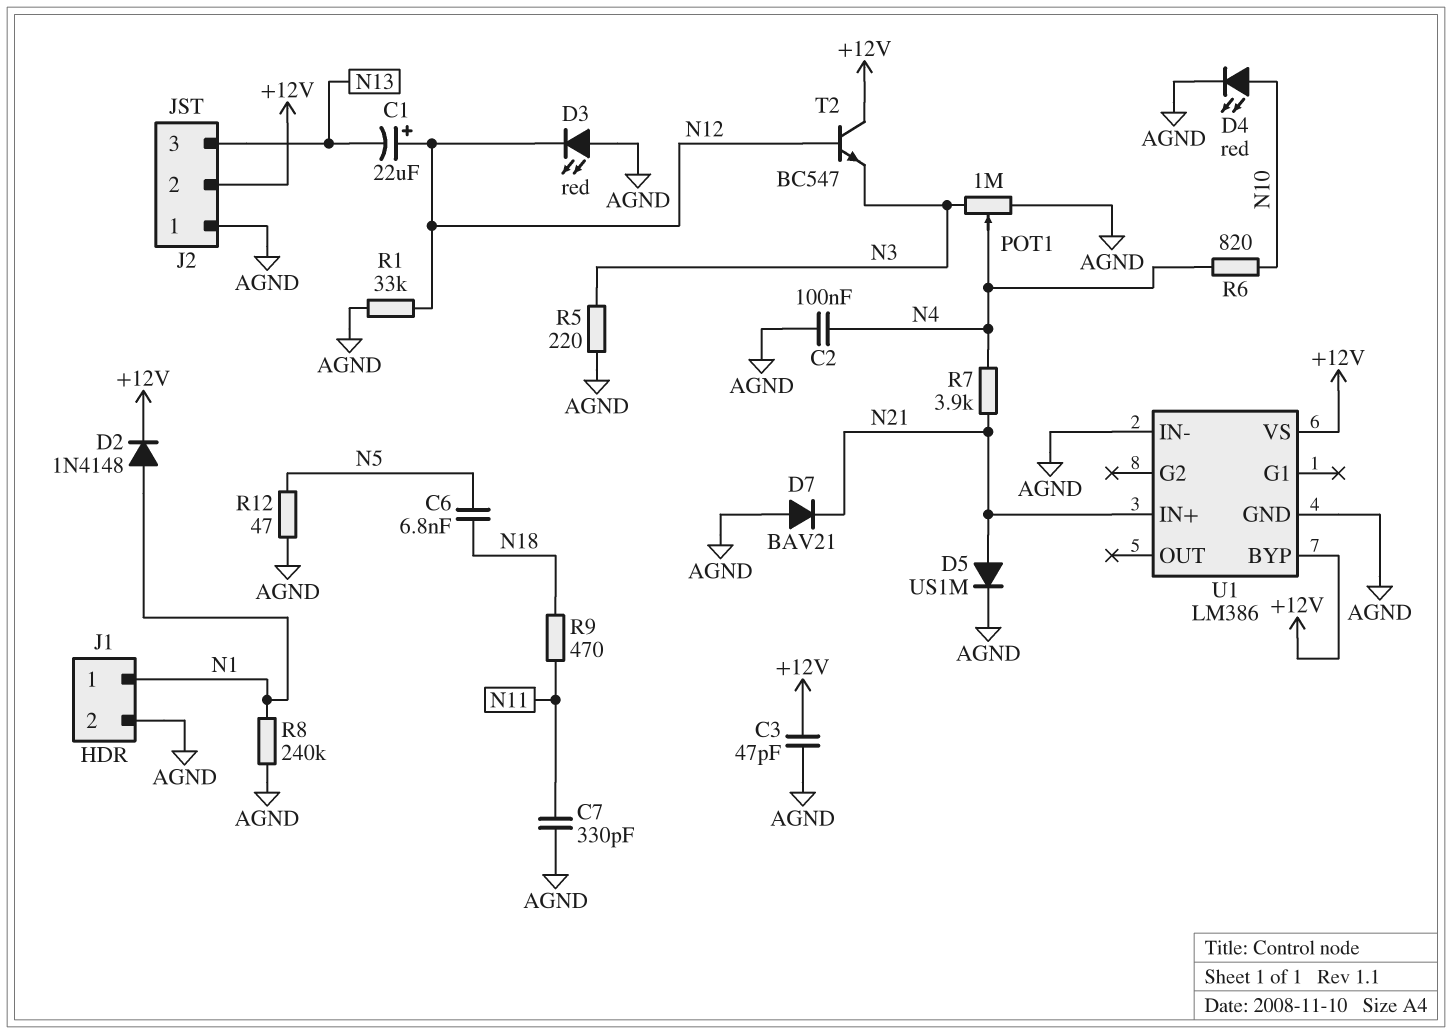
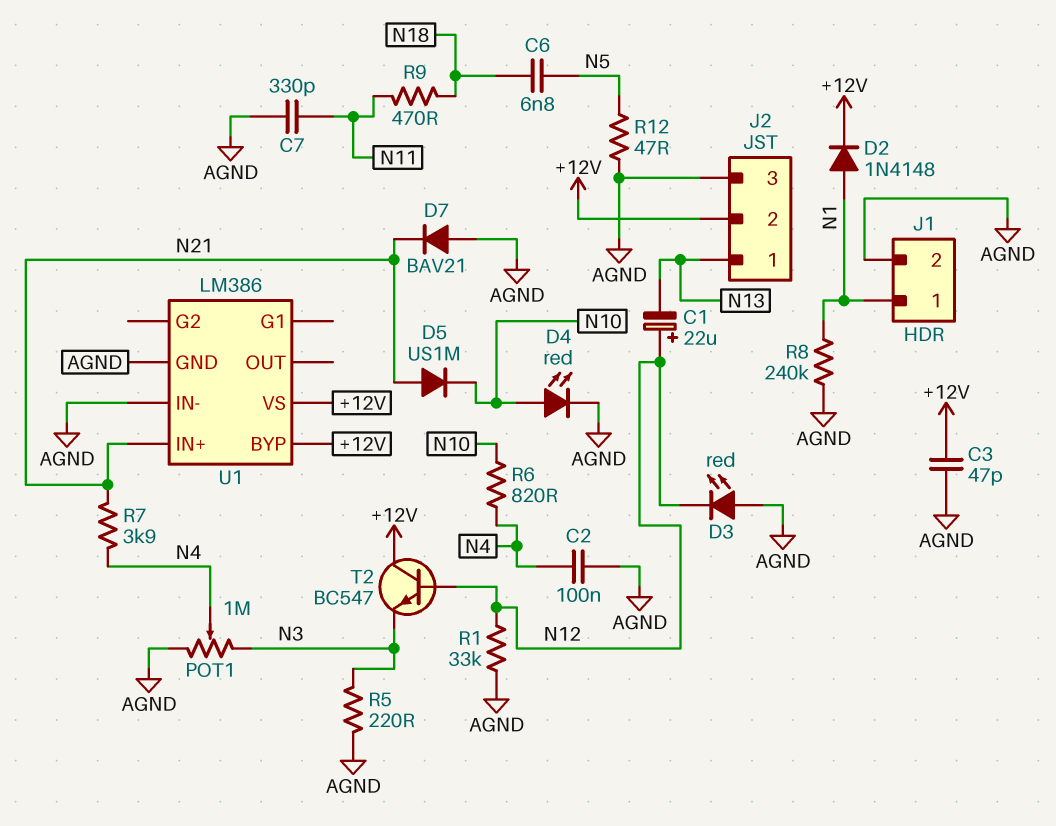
D5: diode US1M (A N21, K AGND) -> diode US1M (A N21, K N10)
J2 pin 1: AGND -> N13
J2 pin 3: N13 -> AGND

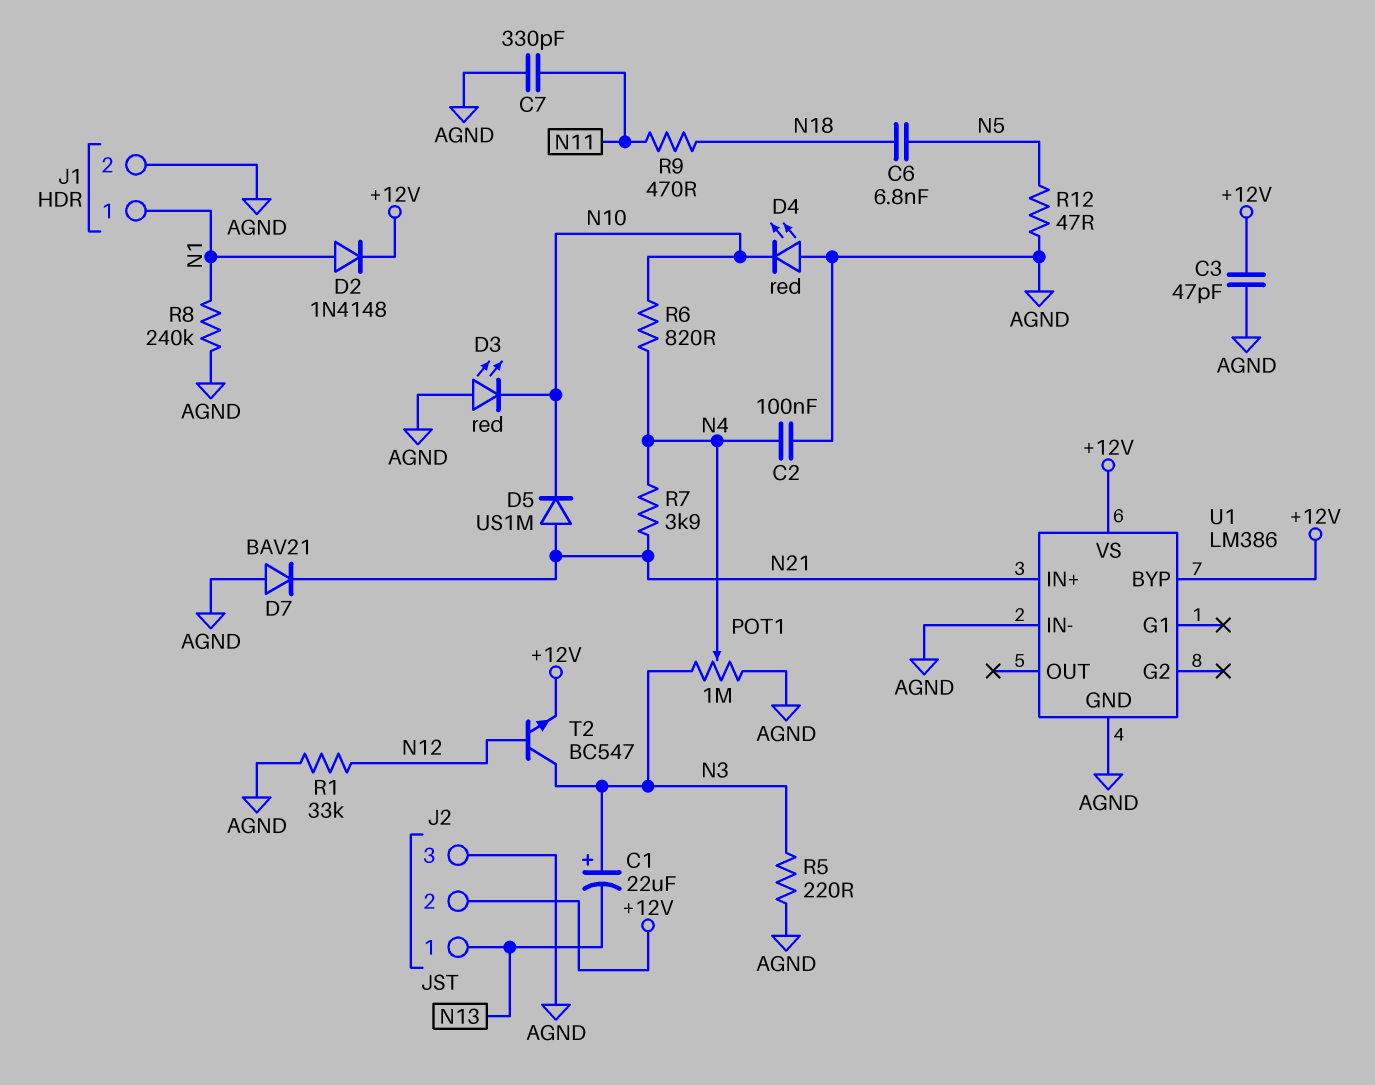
C1: 22uF (plus N12, minus N13) -> 22uF (plus N3, minus N13)
D3: LED red (A AGND, K N12) -> LED red (A AGND, K N10)
D4: LED red (A N10, K AGND) -> LED red (A AGND, K N10)
T2: NPN BC547 (B N12, C +12V, E N3) -> NPN BC547 (B N12, C N3, E +12V)

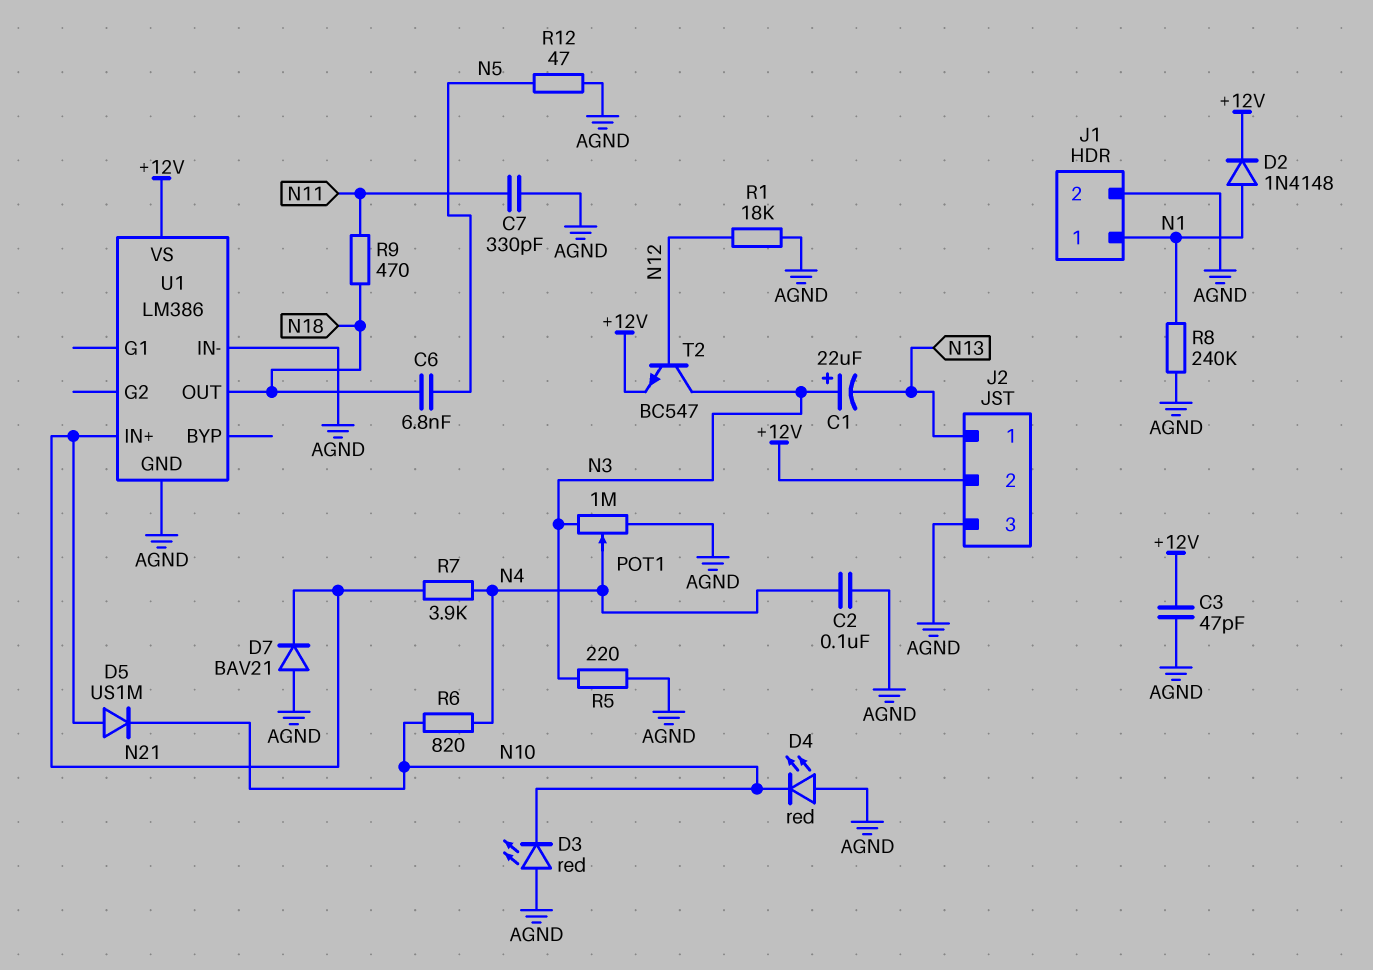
R1: 33k (AGND, N12) -> 18k (AGND, N12)
U1 pin BYP: +12V -> none
U1 pin OUT: none -> N18

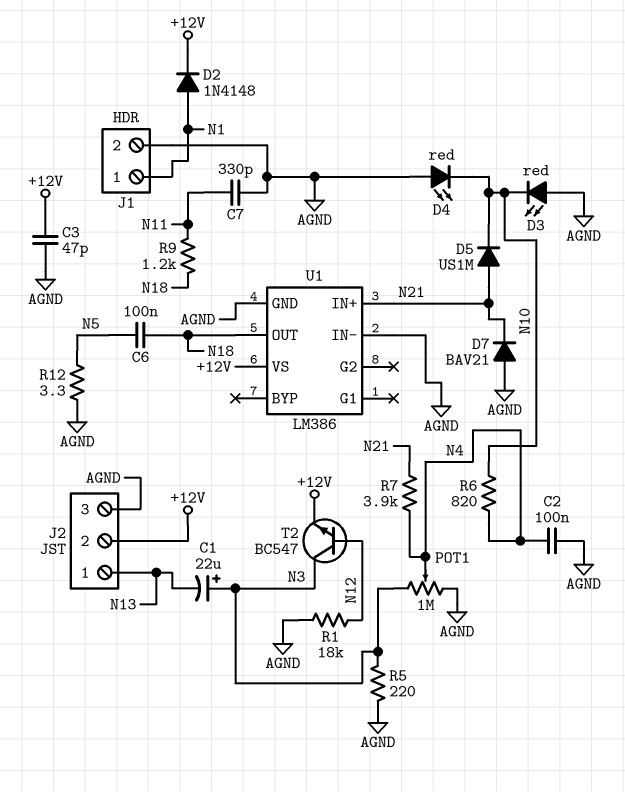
C6: 6.8nF (N5, N18) -> 100nF (N5, N18)
R8: 240k (AGND, N1) -> none
R9: 470 (N11, N18) -> 1.2k (N11, N18)
R12: 47 (AGND, N5) -> 3.3 (AGND, N5)

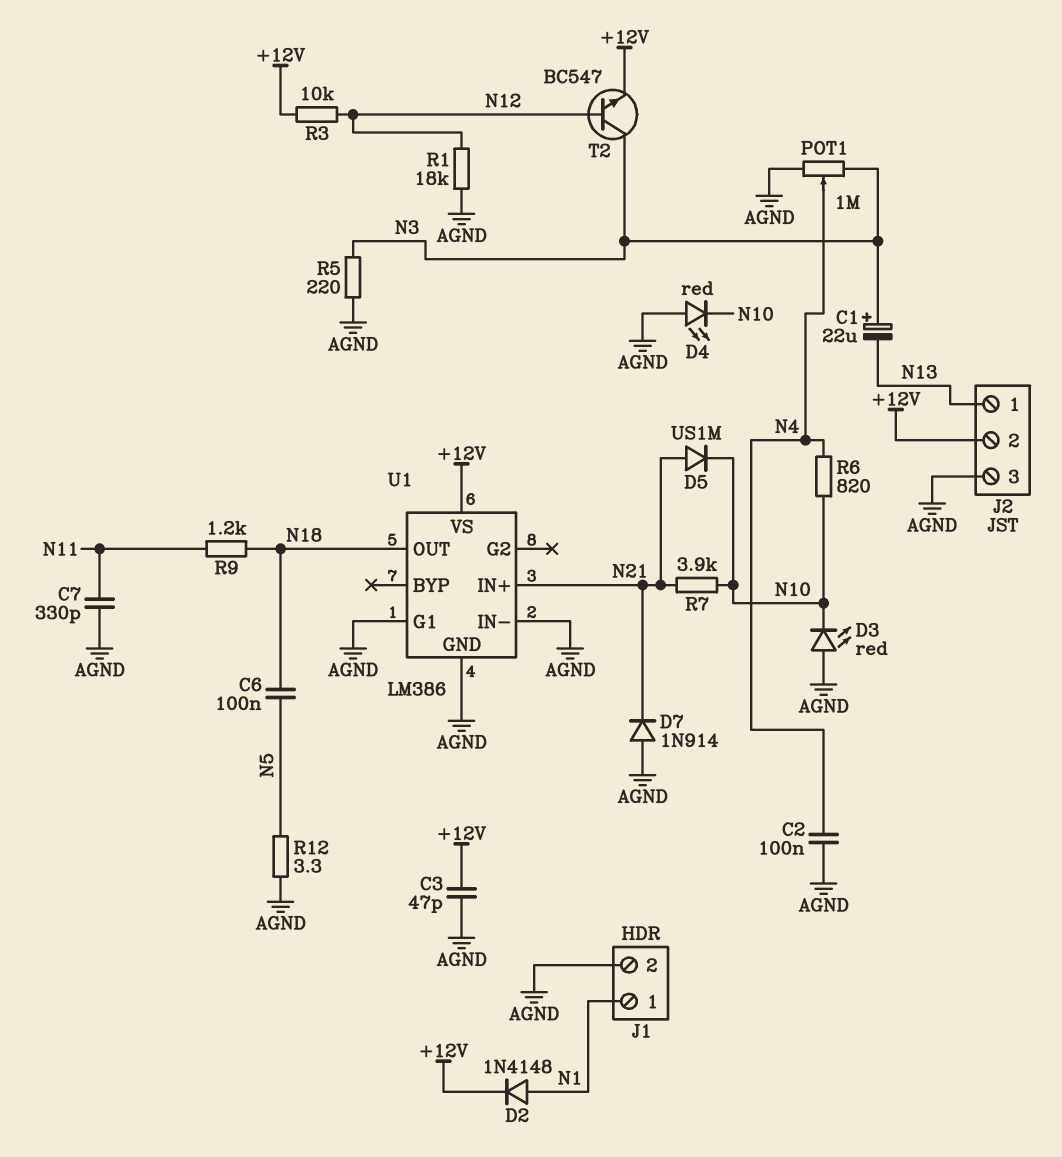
D7: diode BAV21 (A AGND, K N21) -> diode 1N914 (A AGND, K N21)
R3: none -> 10k (+12V, N12)
R7: 3.9k (N4, N21) -> 3.9k (N10, N21)
U1 pin G1: none -> AGND

